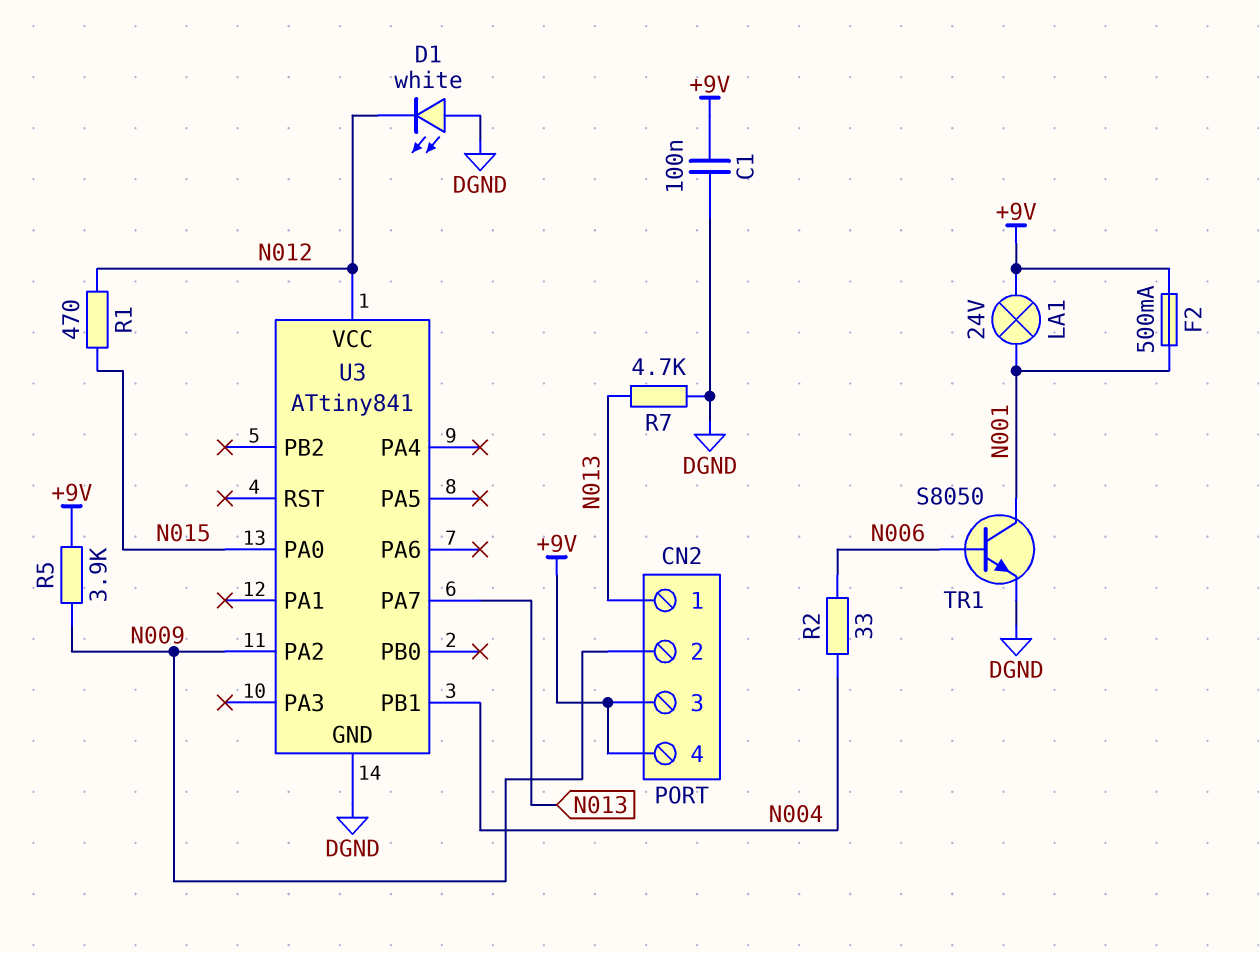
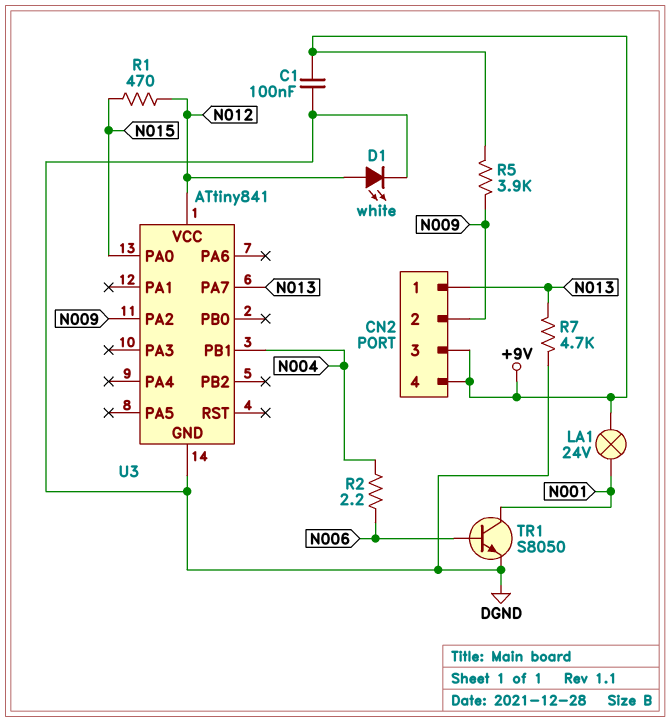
D1: LED white (A DGND, K N012) -> LED white (A N012, K DGND)
F2: 500mA (+9V, N001) -> none
R2: 33 (N004, N006) -> 2.2 (N004, N006)

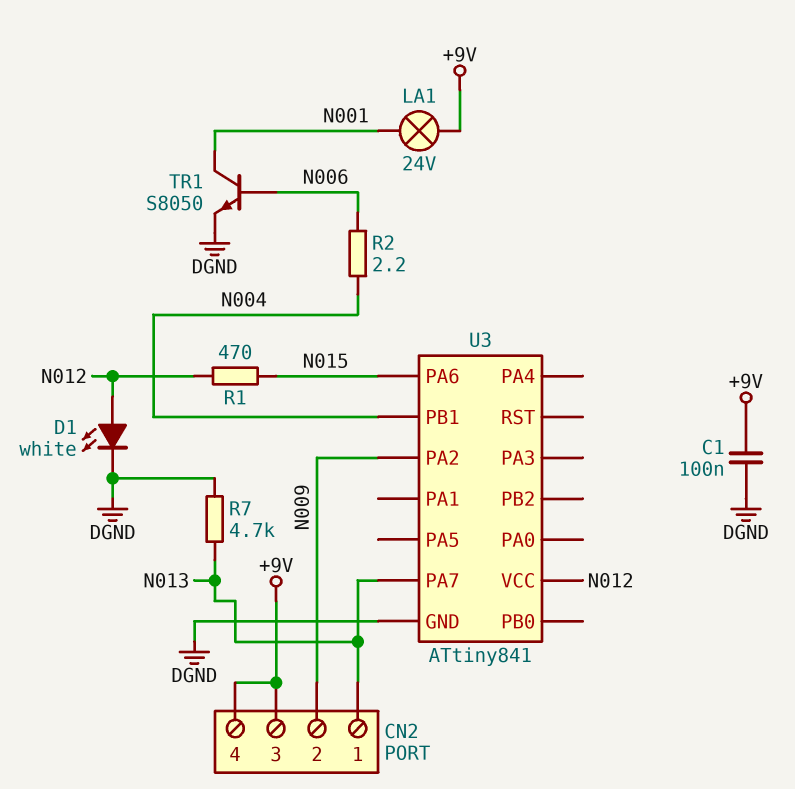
R5: 3.9k (+9V, N009) -> none
U3 pin PA0: N015 -> none
U3 pin PA6: none -> N015

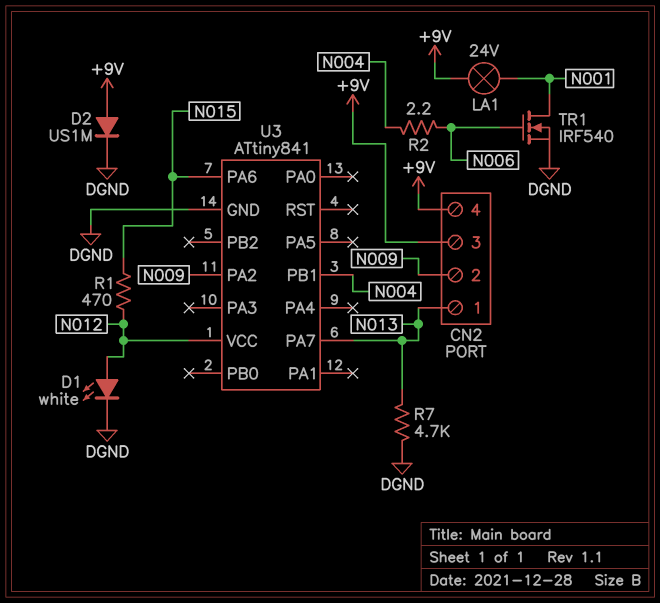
C1: 100nF (+9V, DGND) -> none
D2: none -> diode US1M (A +9V, K DGND)
TR1: NPN S8050 (B N006, C N001, E DGND) -> NMOS IRF540 (G N006, D N001, S DGND)

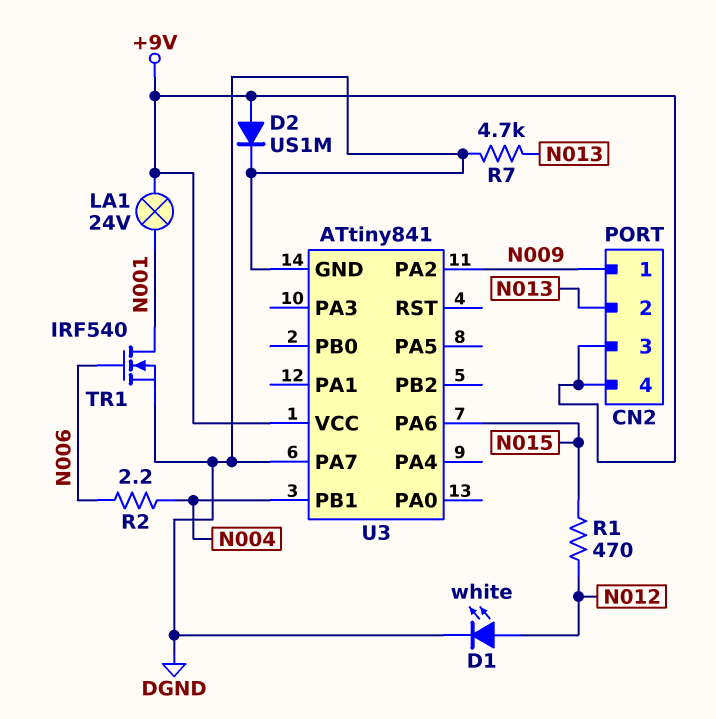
CN2 pin 1: N013 -> N009
CN2 pin 2: N009 -> N013
U3 pin PA7: N013 -> DGND
U3 pin VCC: N012 -> +9V

